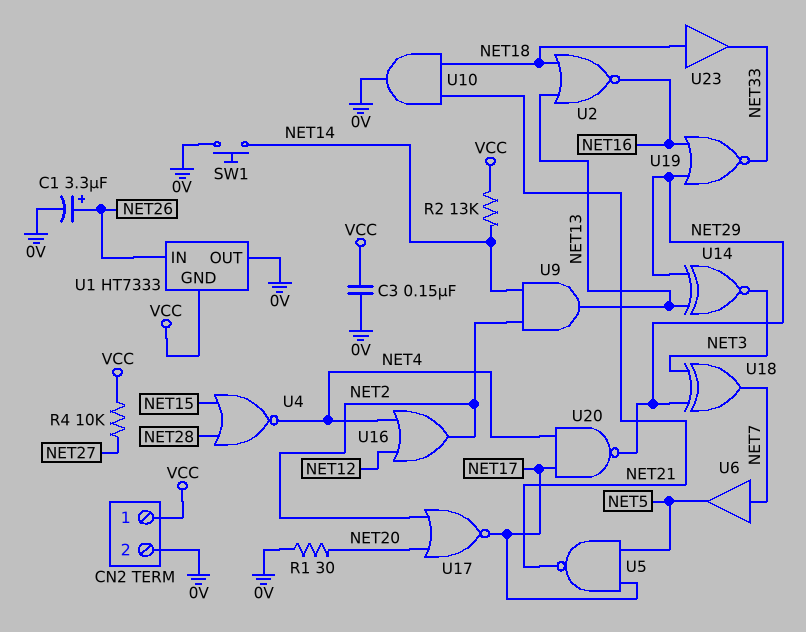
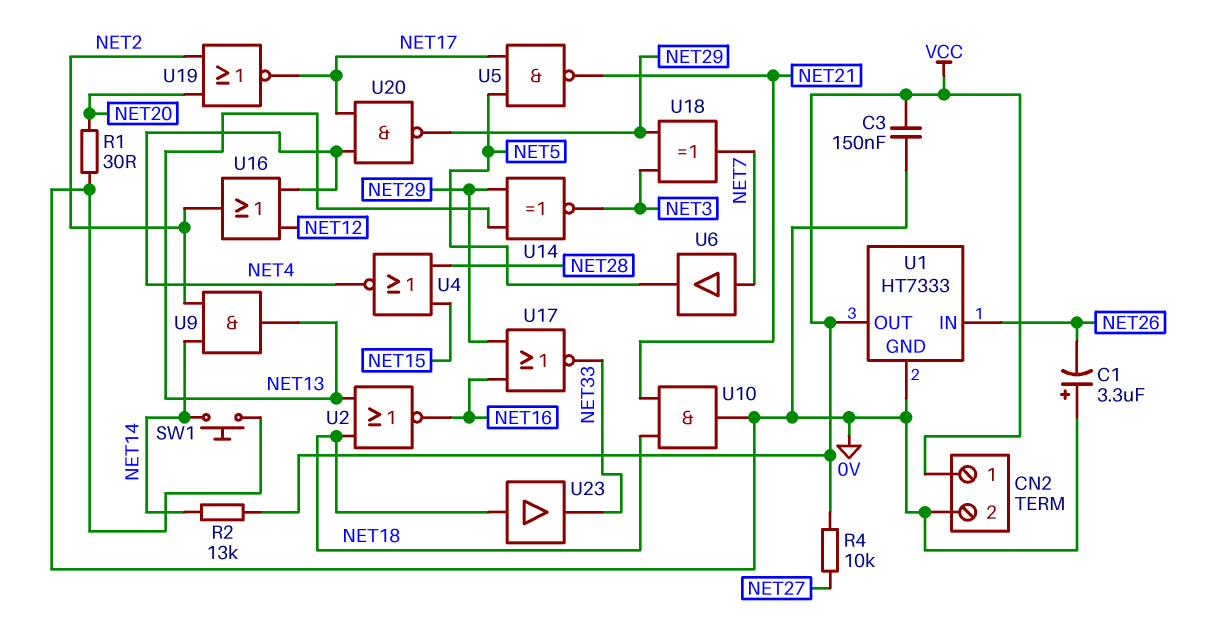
C1: 3.3uF (plus NET26, minus 0V) -> 3.3uF (plus 0V, minus NET26)
U1 pin GND: VCC -> 0V
U1 pin OUT: 0V -> VCC
U17: NOR (in NET2, in NET20, out NET17) -> NOR (in NET16, in NET29, out NET33)
U19: NOR (in NET16, in NET29, out NET33) -> NOR (in NET2, in NET20, out NET17)

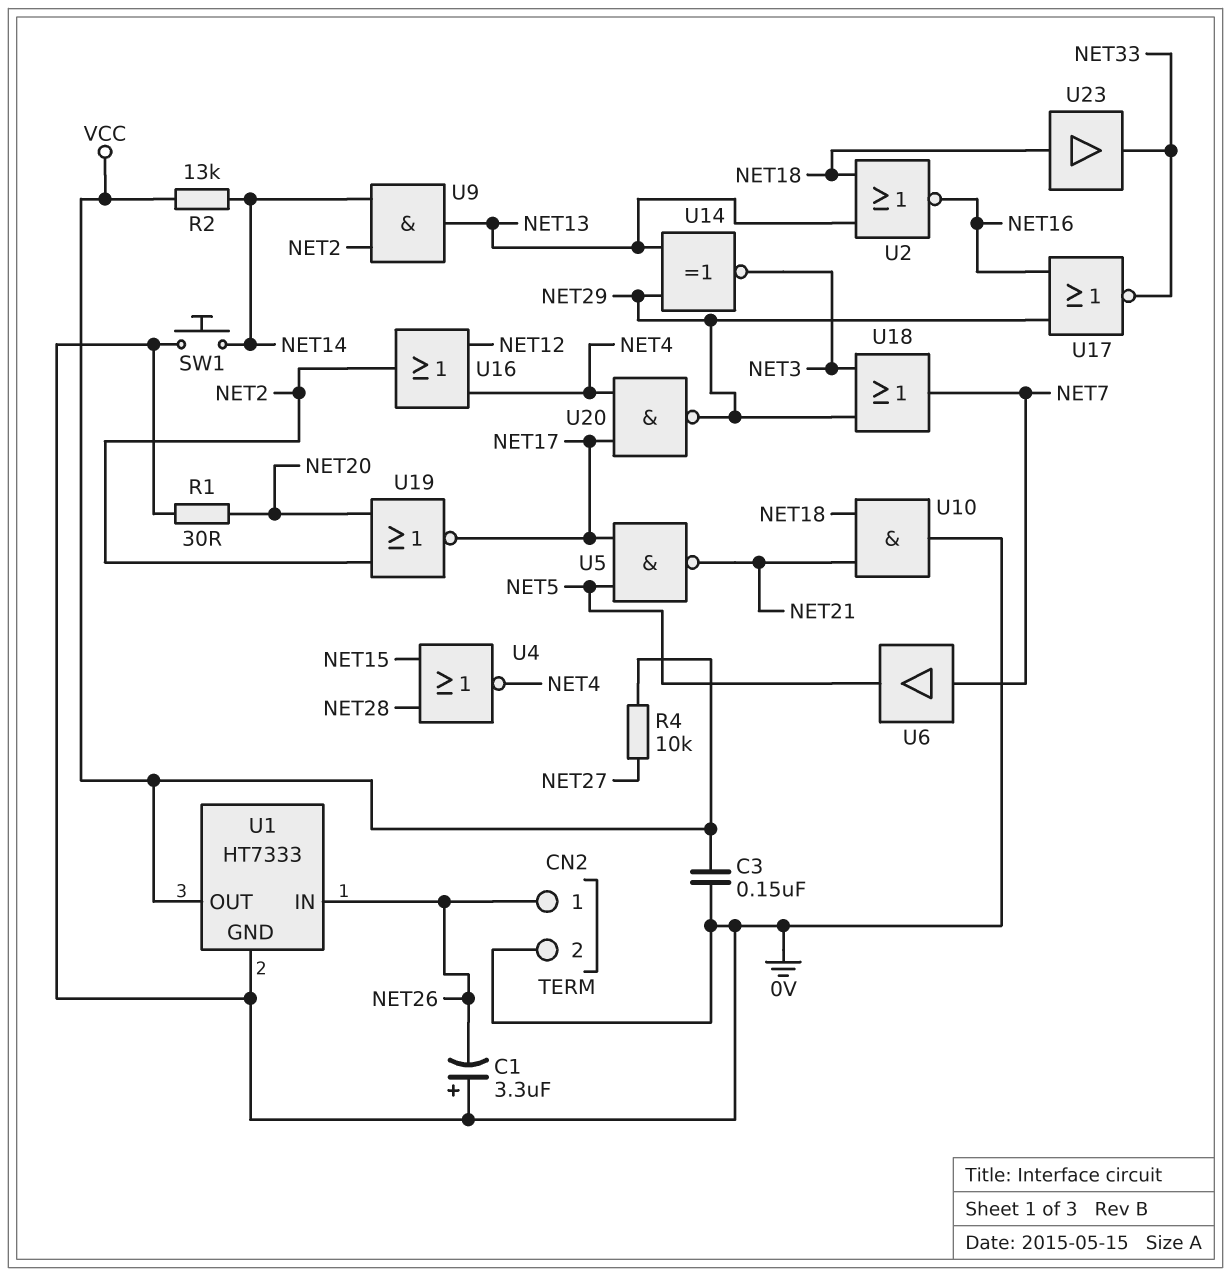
CN2 pin 1: VCC -> NET26
U18: XOR (in NET3, in NET29, out NET7) -> OR (in NET3, in NET29, out NET7)

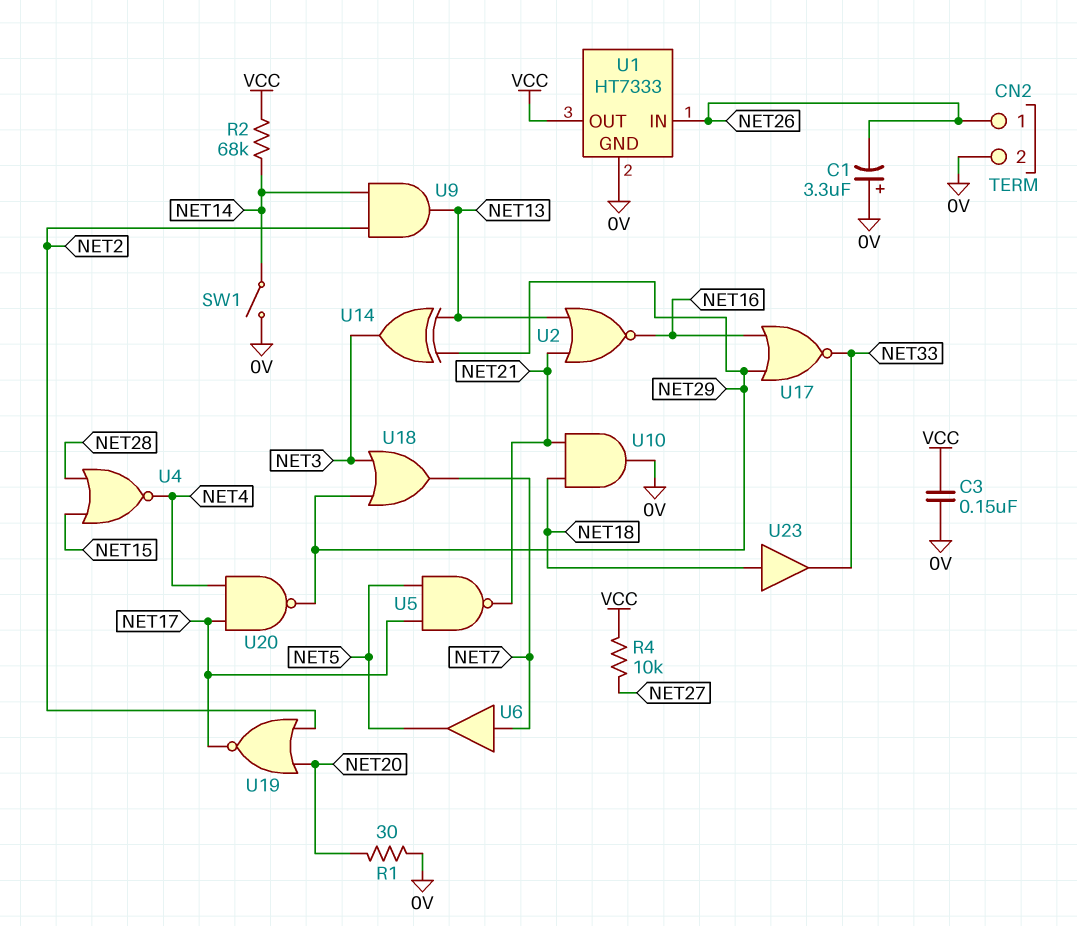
R2: 13k (NET14, VCC) -> 68k (NET14, VCC)
SW1: button (0V, NET14) -> switch (0V, NET14)
U2: NOR (in NET13, in NET18, out NET16) -> NOR (in NET13, in NET21, out NET16)
U14: XNOR (in NET13, in NET29, out NET3) -> XOR (in NET13, in NET29, out NET3)
U16: OR (in NET4, in NET12, out NET2) -> none

